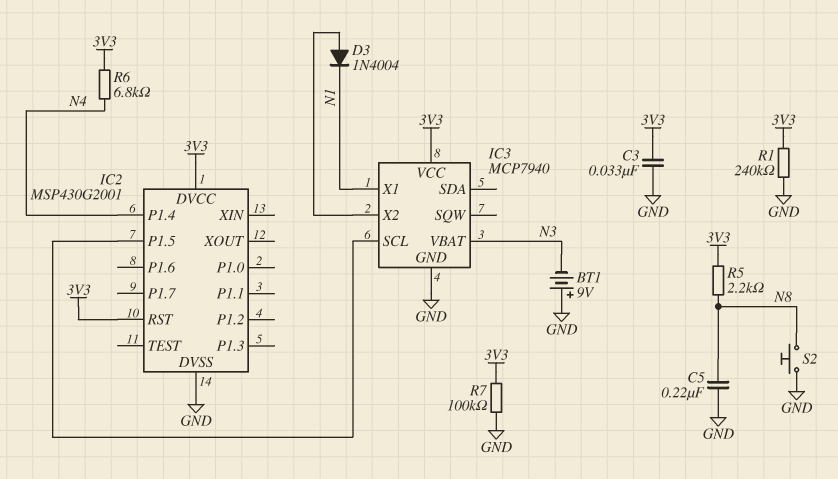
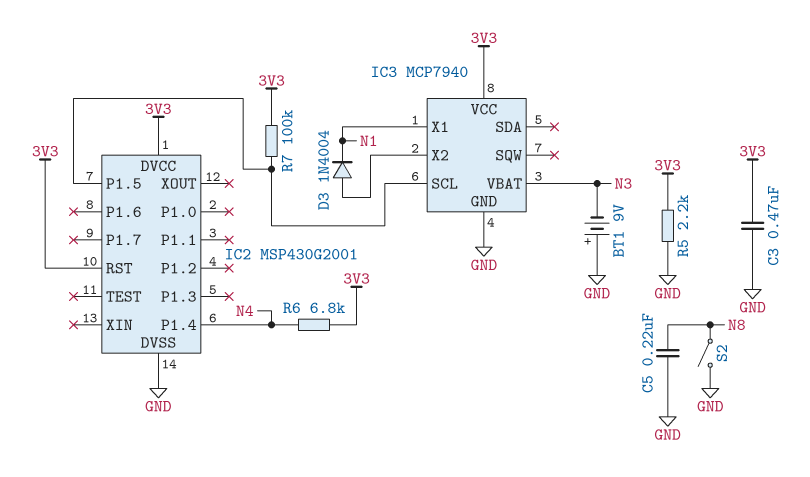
C3: 33nF (3V3, GND) -> 470nF (3V3, GND)
R1: 240k (3V3, GND) -> none
R5: 2.2k (3V3, N8) -> 2.2k (3V3, GND)
R7: 100k (3V3, GND) -> 100k (3V3, IC2/P1.5)
S2: button (GND, N8) -> switch (GND, N8)

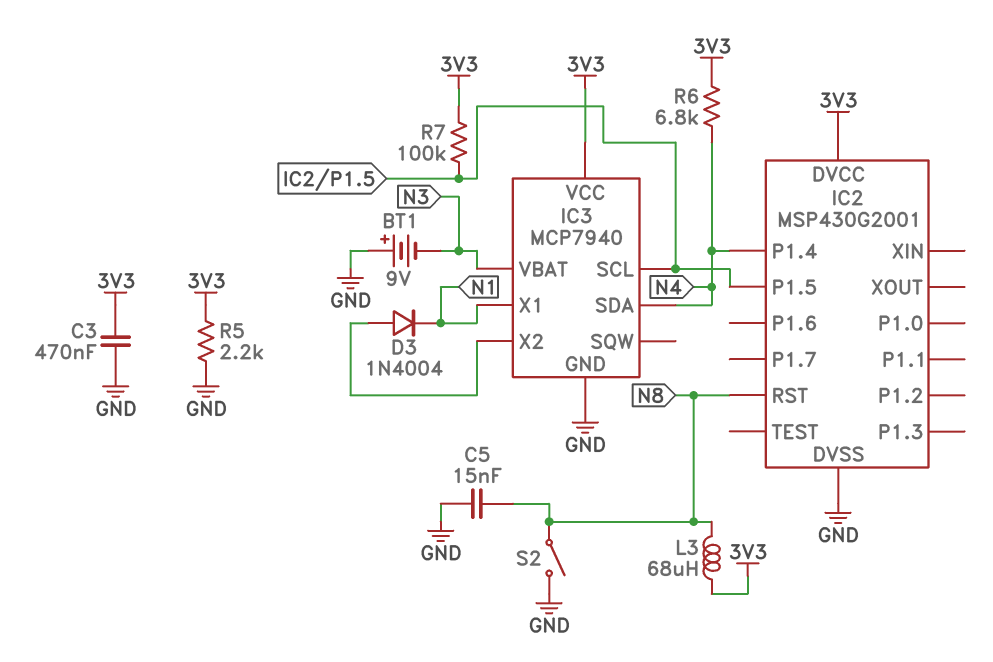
C5: 220nF (GND, N8) -> 15nF (GND, N8)
IC2 pin RST: 3V3 -> N8
IC3 pin SDA: none -> N4
L3: none -> 68uH (3V3, N8)

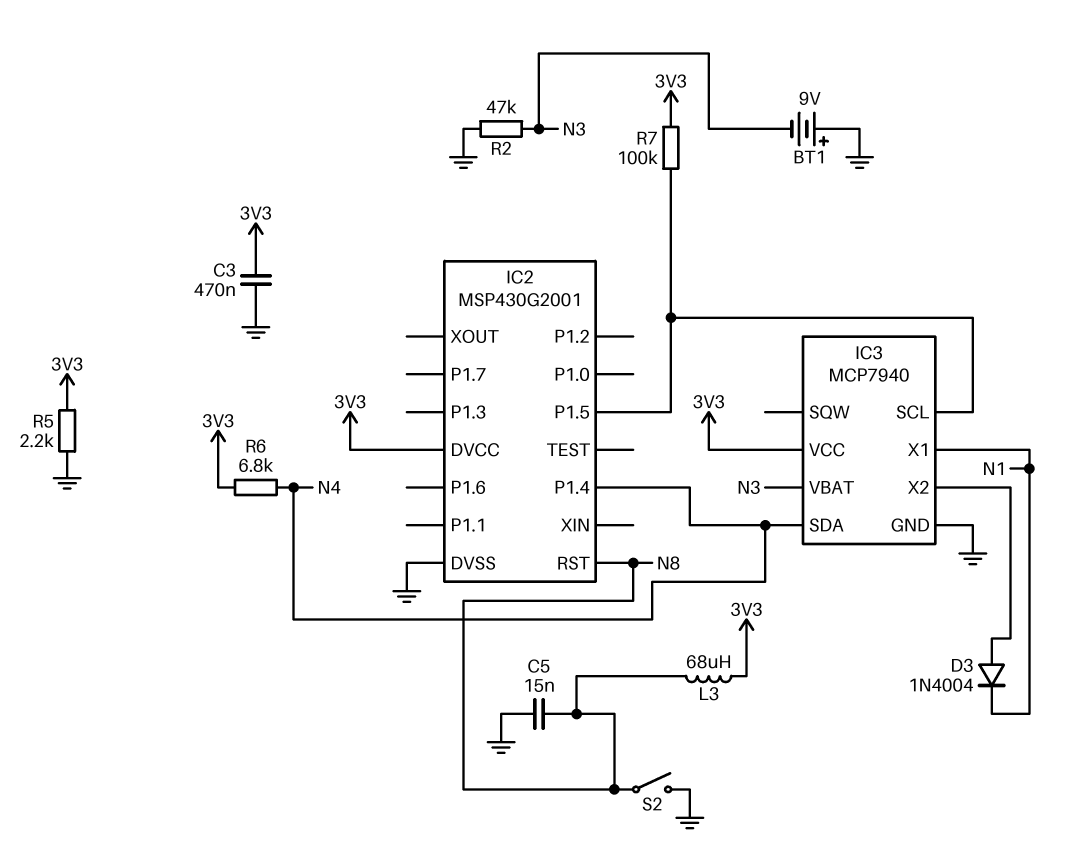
R2: none -> 47k (GND, N3)

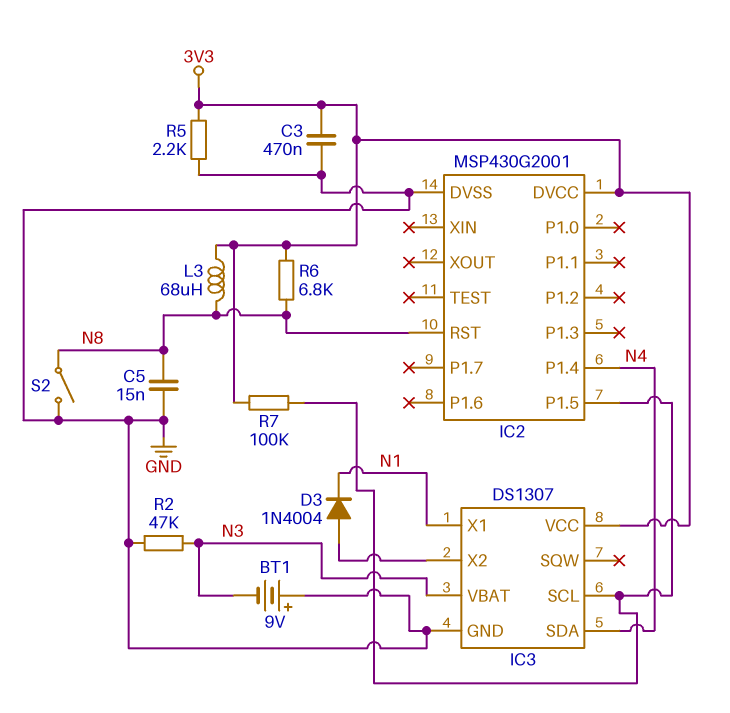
IC3: MCP7940 -> DS1307
R6: 6.8k (3V3, N4) -> 6.8k (3V3, N8)

